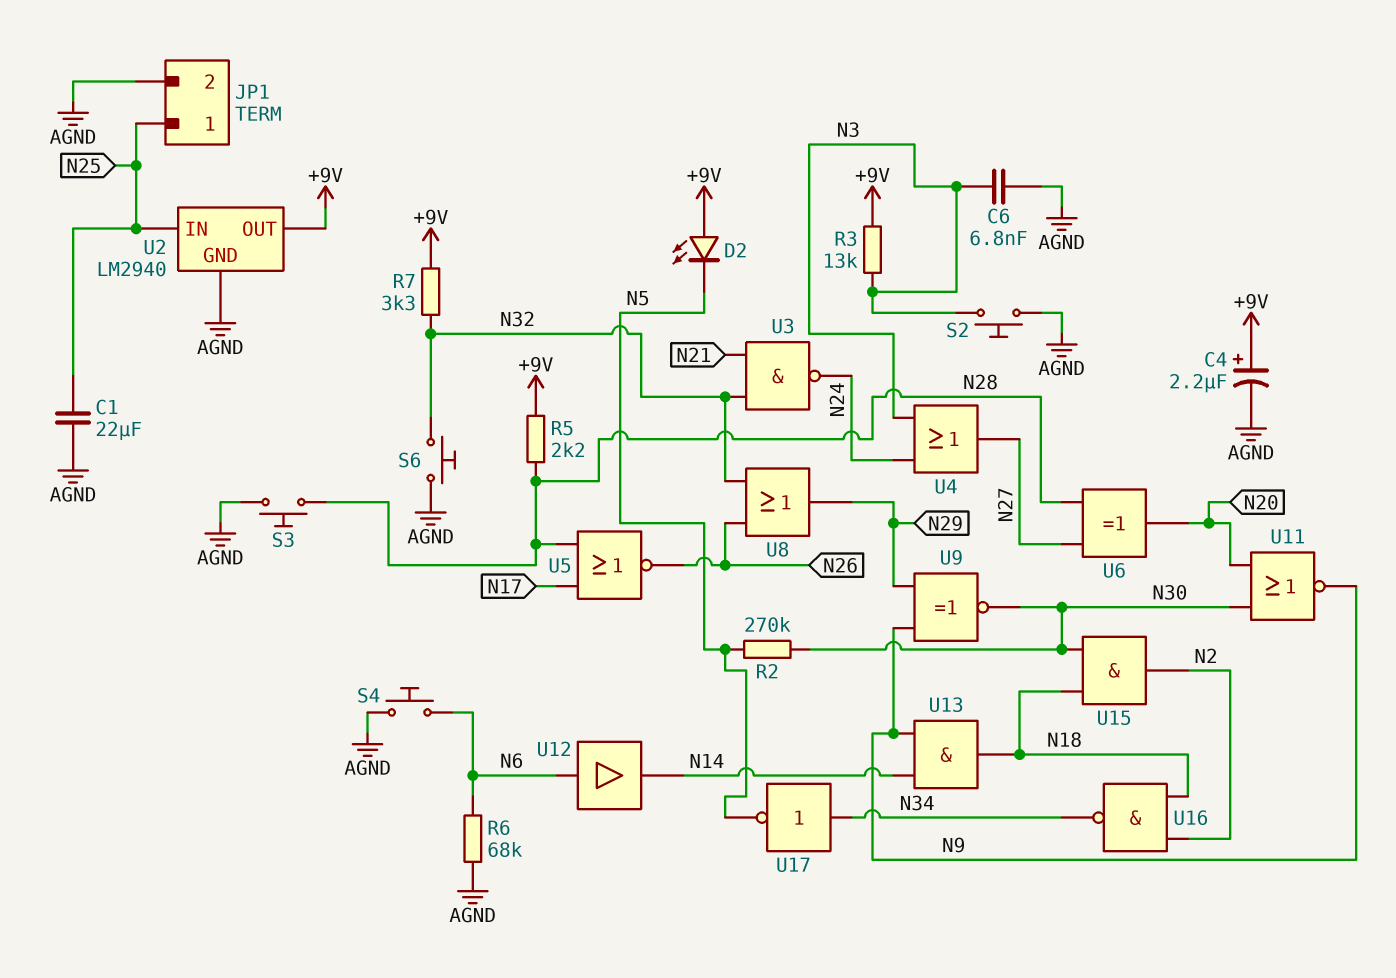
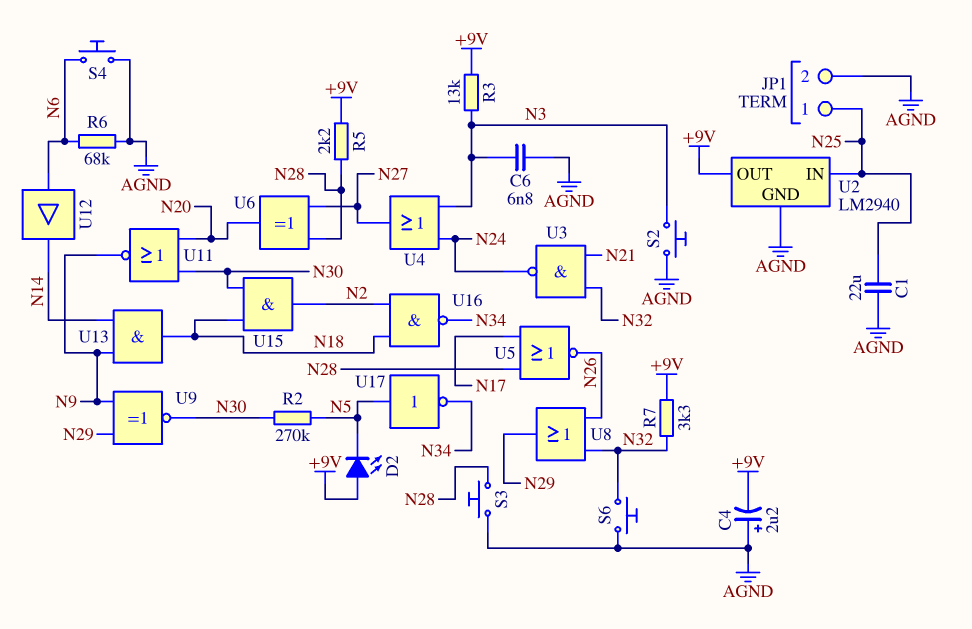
C4: 2.2uF (plus +9V, minus AGND) -> 2.2uF (plus AGND, minus +9V)
U17: NOT (in N34, out N5) -> NOT (in N5, out N34)

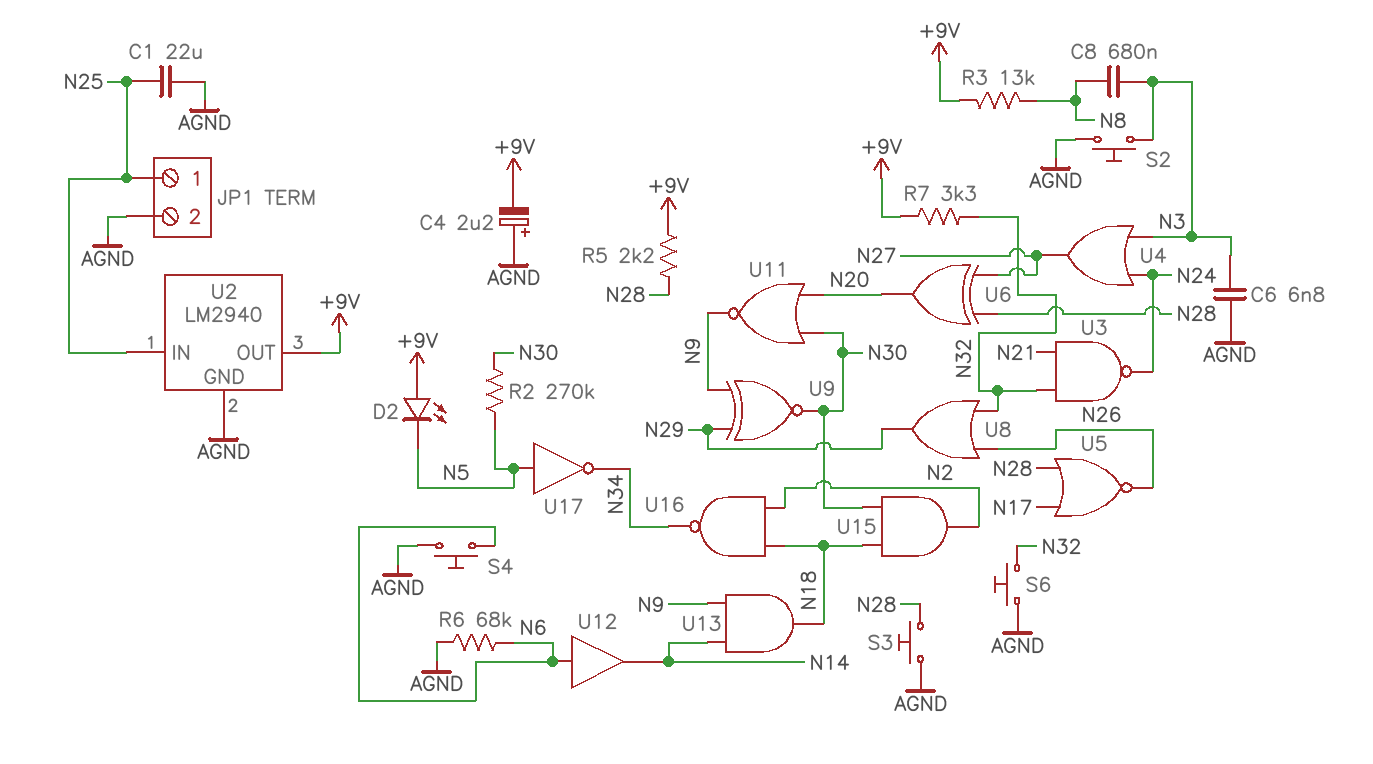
C8: none -> 680nF (N3, N8)
R3: 13k (+9V, N3) -> 13k (+9V, N8)

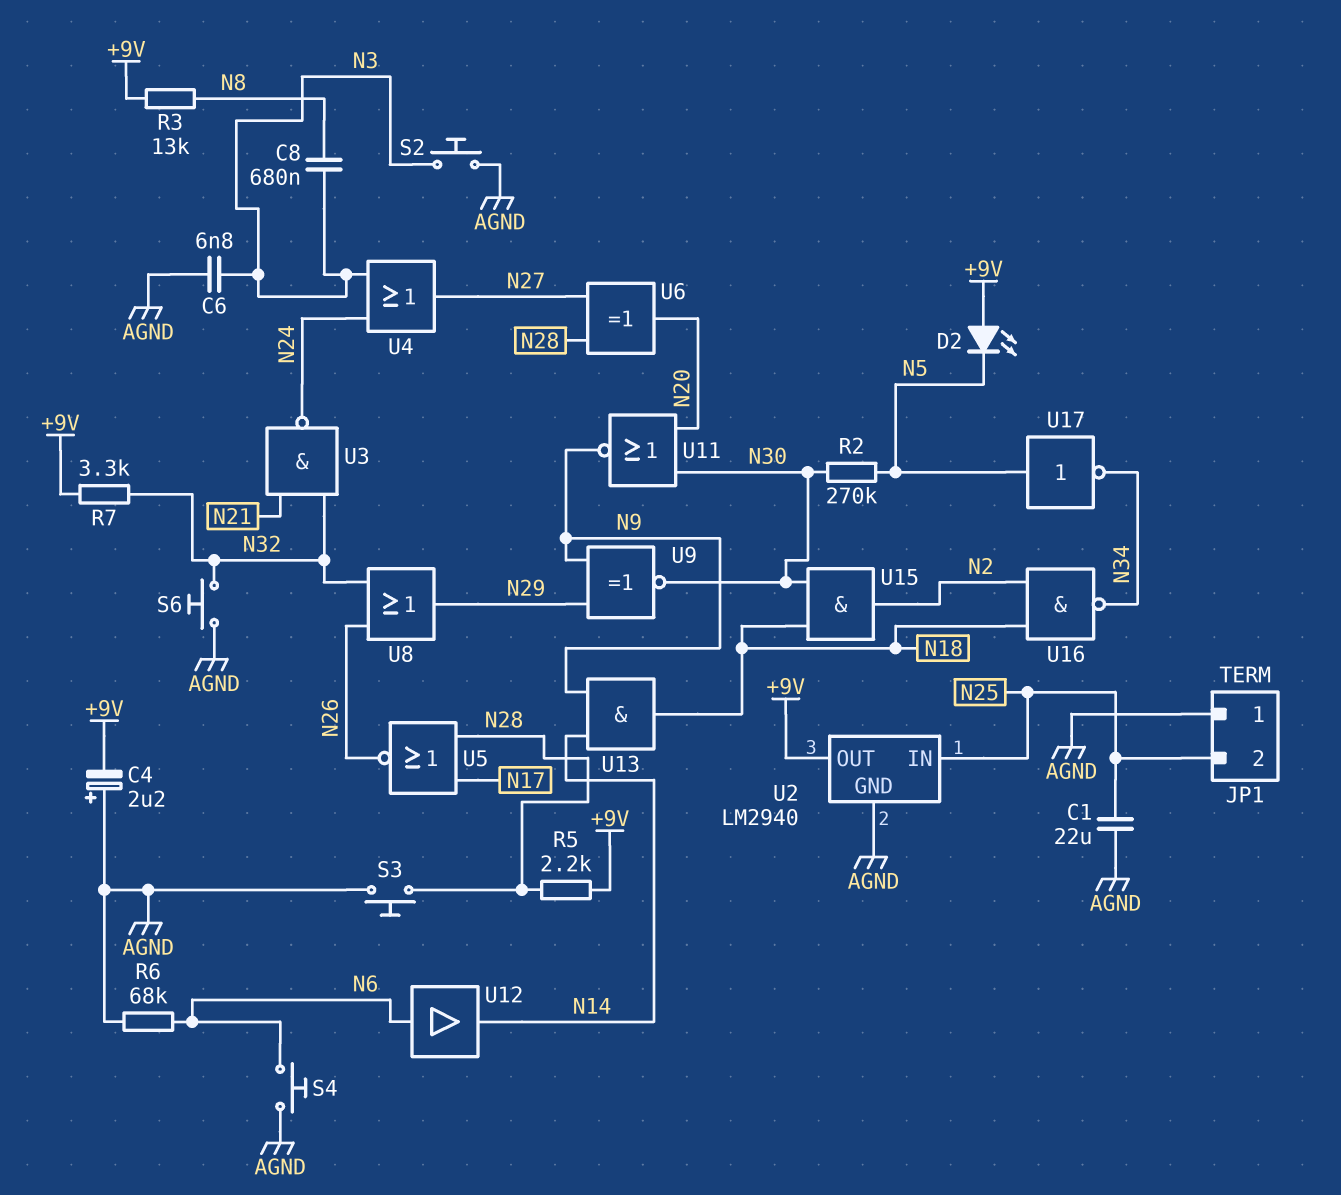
JP1 pin 1: N25 -> AGND
JP1 pin 2: AGND -> N25

